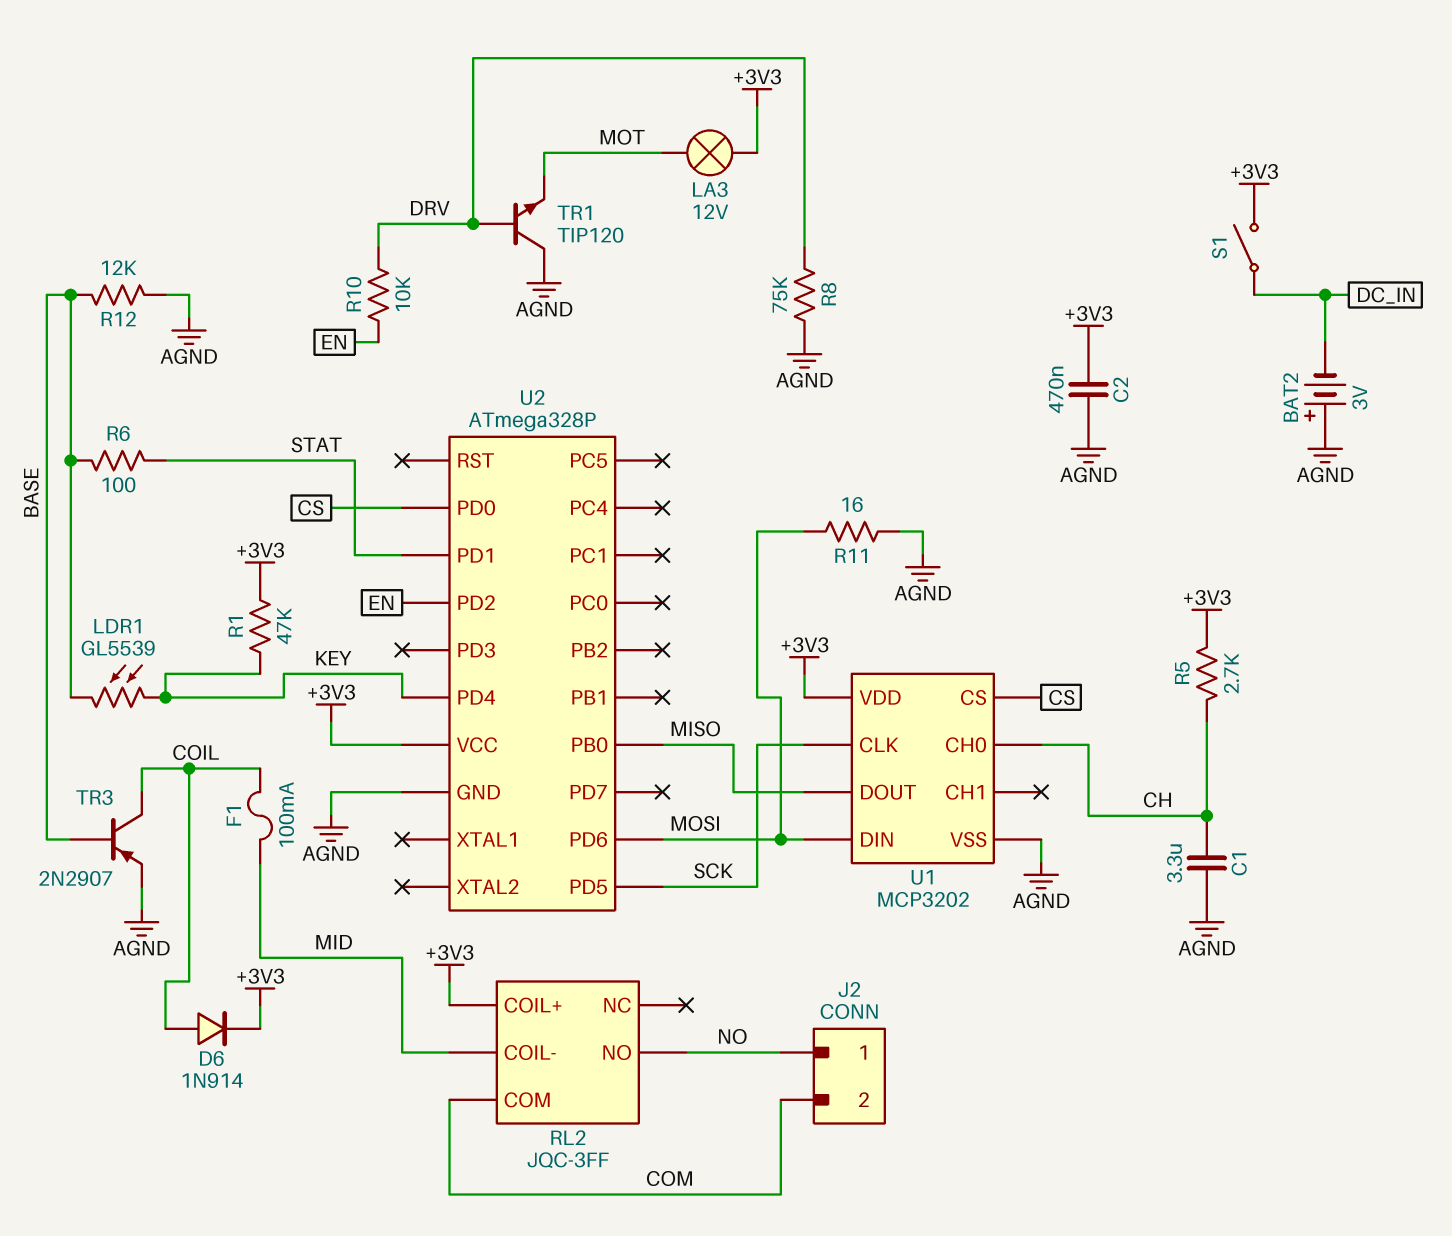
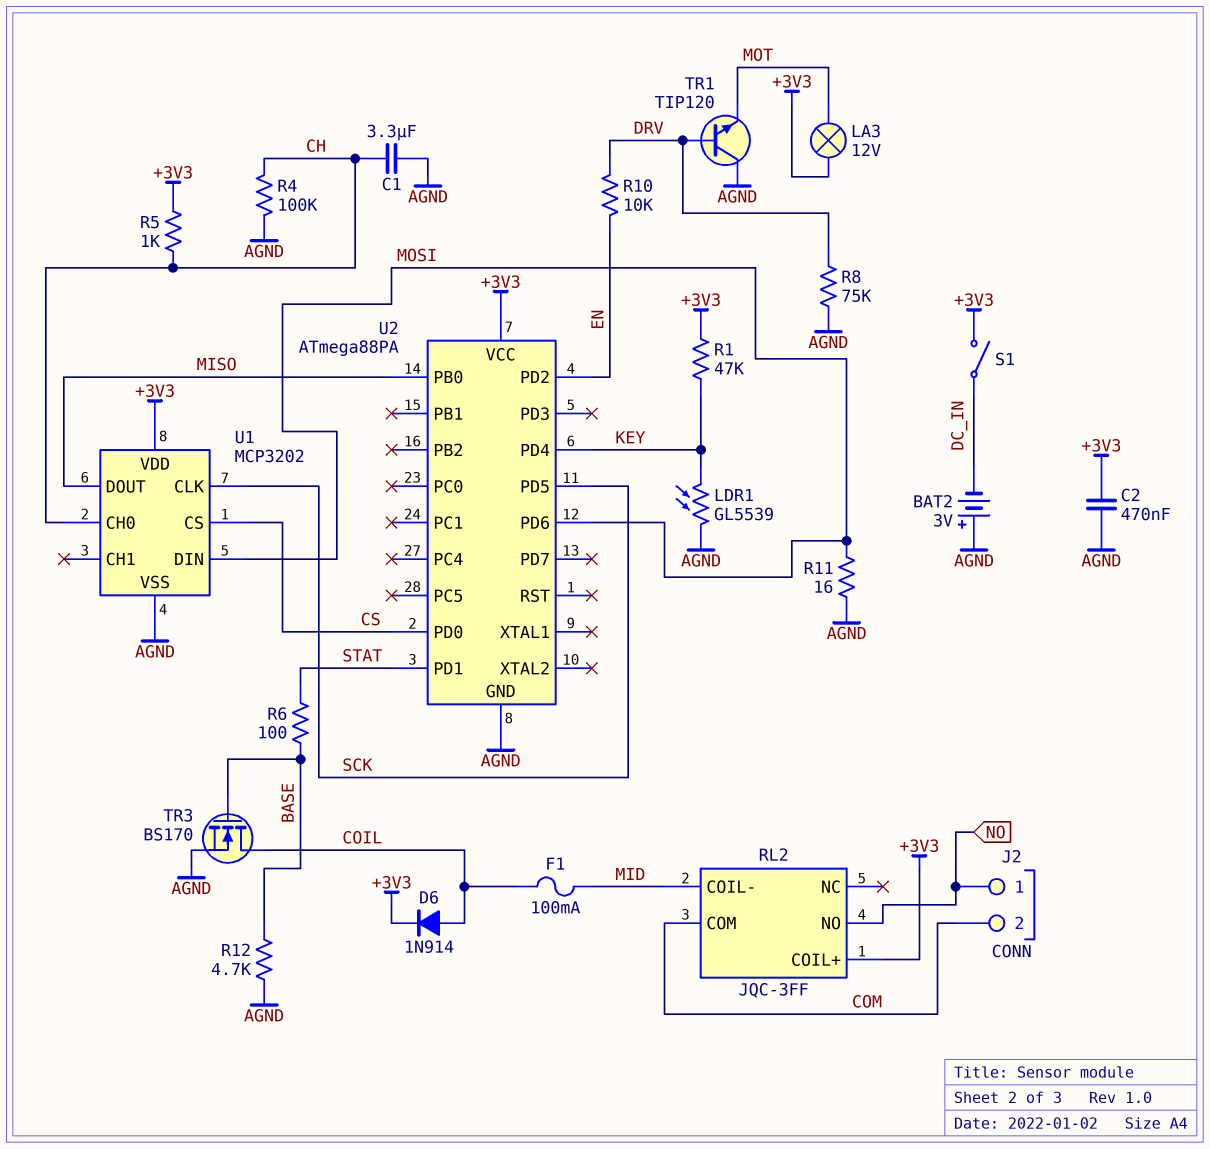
LDR1: GL5539 (BASE, KEY) -> GL5539 (AGND, KEY)
R4: none -> 100k (AGND, CH)
R5: 2.7k (+3V3, CH) -> 1k (+3V3, CH)
R12: 12k (AGND, BASE) -> 4.7k (AGND, BASE)
TR3: PNP 2N2907 (B BASE, C COIL, E AGND) -> NMOS BS170 (G BASE, D COIL, S AGND)
U2: ATmega328P -> ATmega88PA

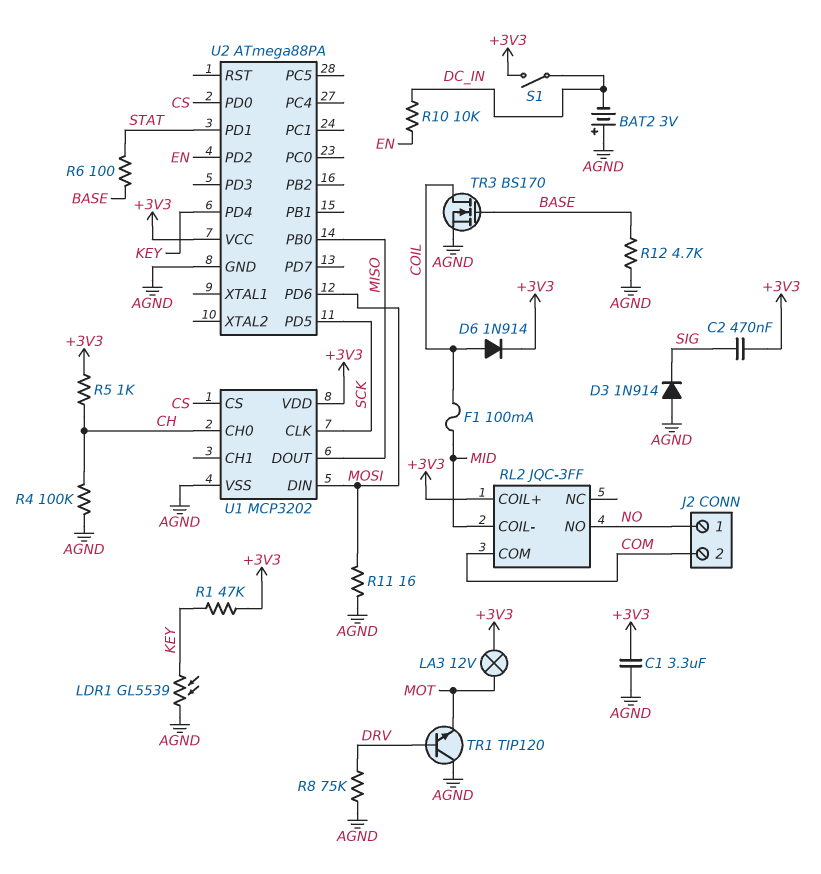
C1: 3.3uF (AGND, CH) -> 3.3uF (+3V3, AGND)
C2: 470nF (+3V3, AGND) -> 470nF (+3V3, SIG)
D3: none -> diode 1N914 (A AGND, K SIG)
R10: 10k (DRV, EN) -> 10k (DC_IN, EN)

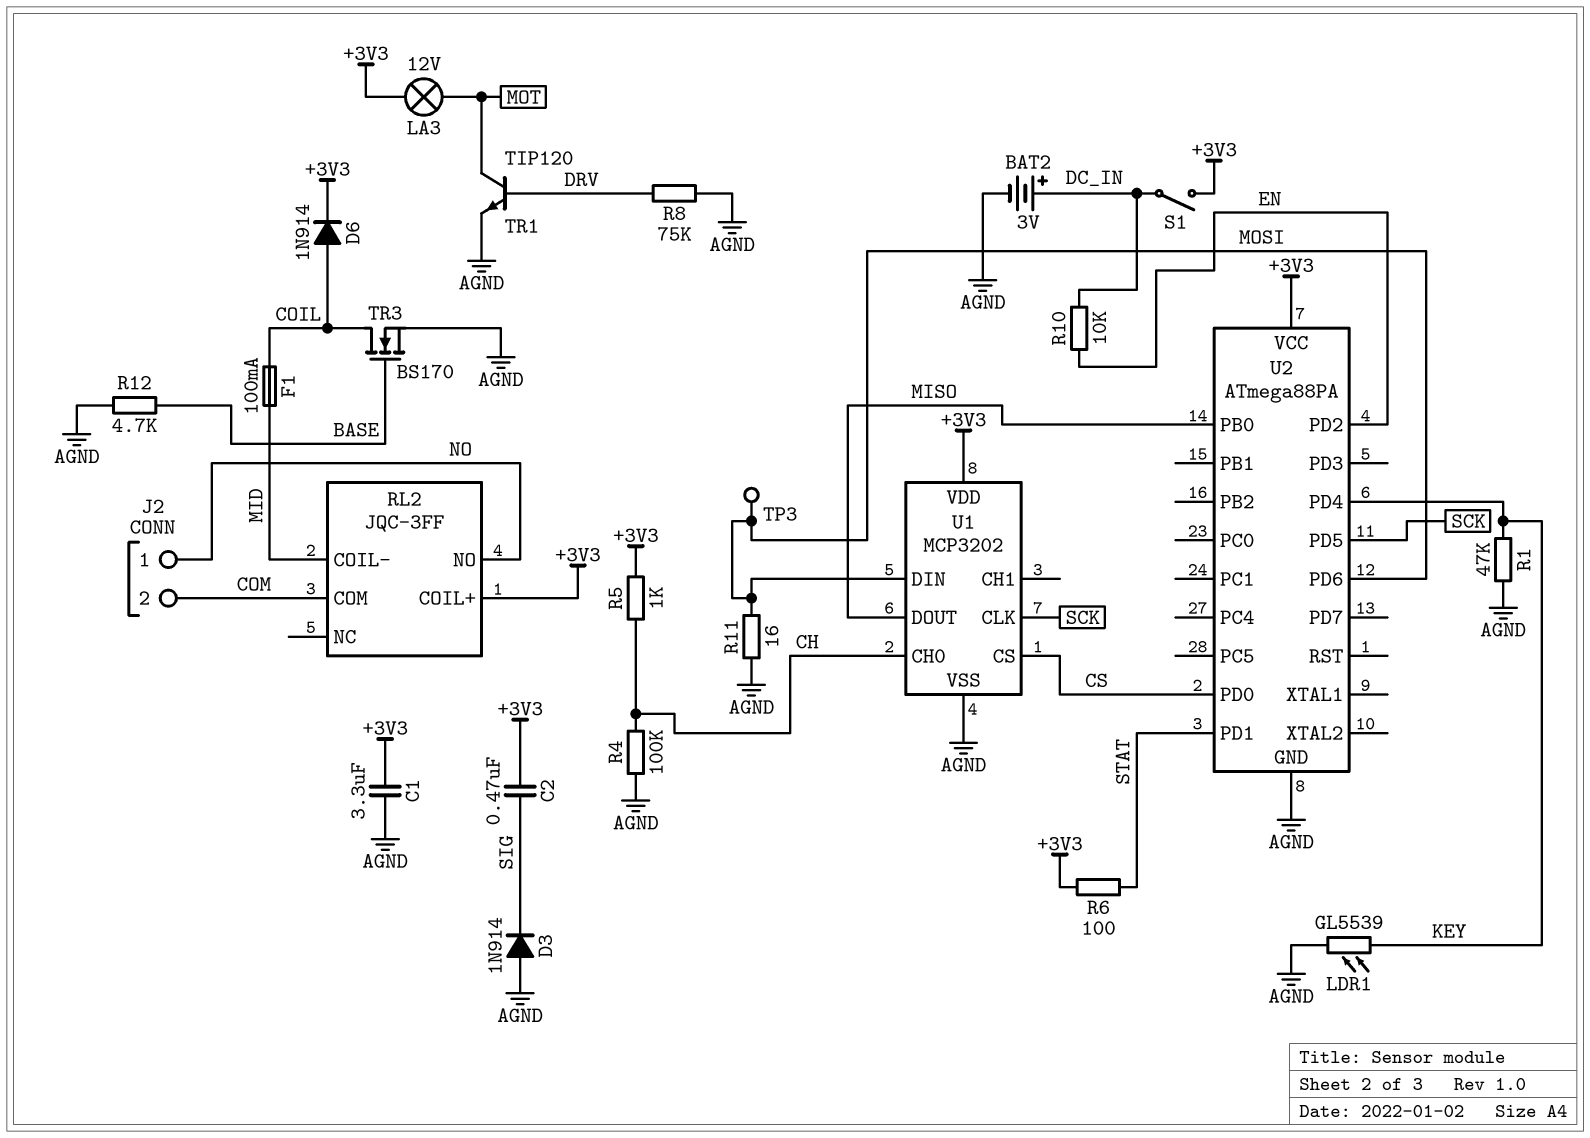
BAT2: 3V (plus AGND, minus DC_IN) -> 3V (plus DC_IN, minus AGND)
R1: 47k (+3V3, KEY) -> 47k (AGND, KEY)
R6: 100 (BASE, STAT) -> 100 (+3V3, STAT)
TP3: none -> test point (MOSI)
TR1: NPN TIP120 (B DRV, C AGND, E MOT) -> NPN TIP120 (B DRV, C MOT, E AGND)

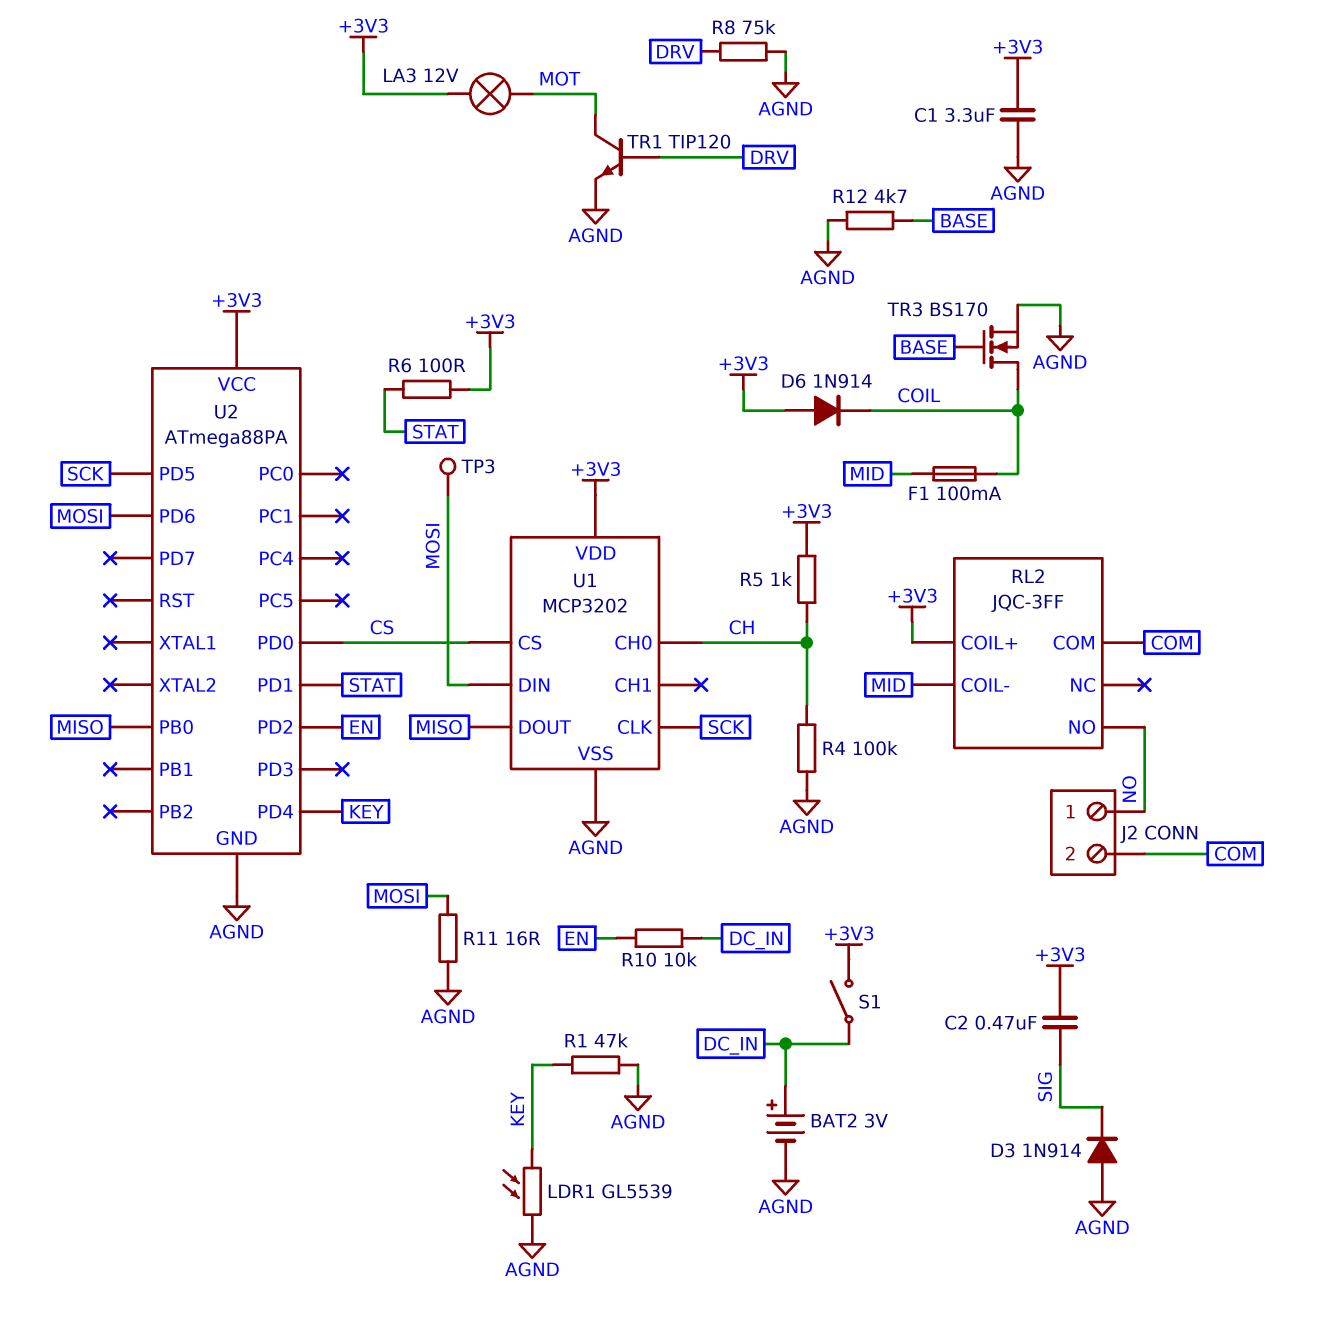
D6: diode 1N914 (A COIL, K +3V3) -> diode 1N914 (A +3V3, K COIL)

